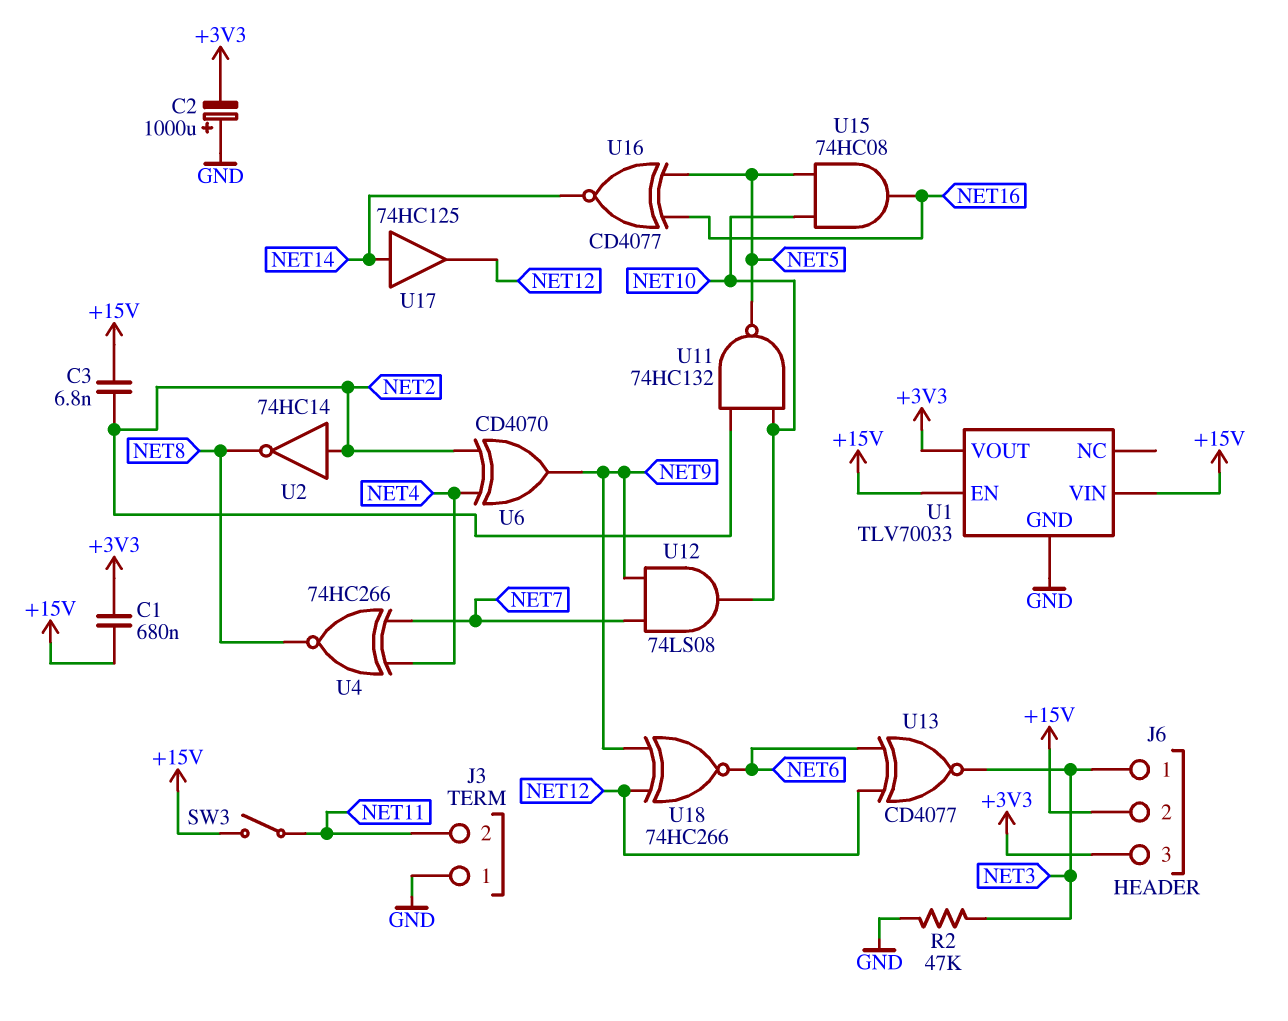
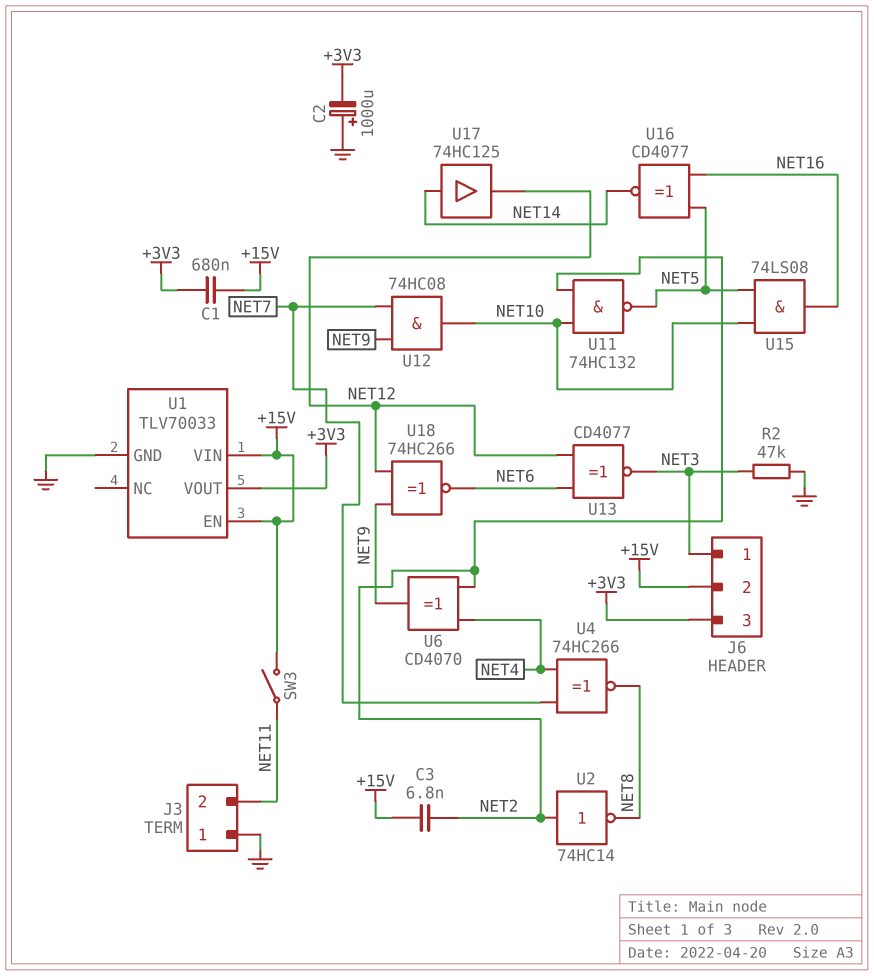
U12: AND 74LS08 (in NET7, in NET9, out NET10) -> AND 74HC08 (in NET7, in NET9, out NET10)
U15: AND 74HC08 (in NET5, in NET10, out NET16) -> AND 74LS08 (in NET5, in NET10, out NET16)

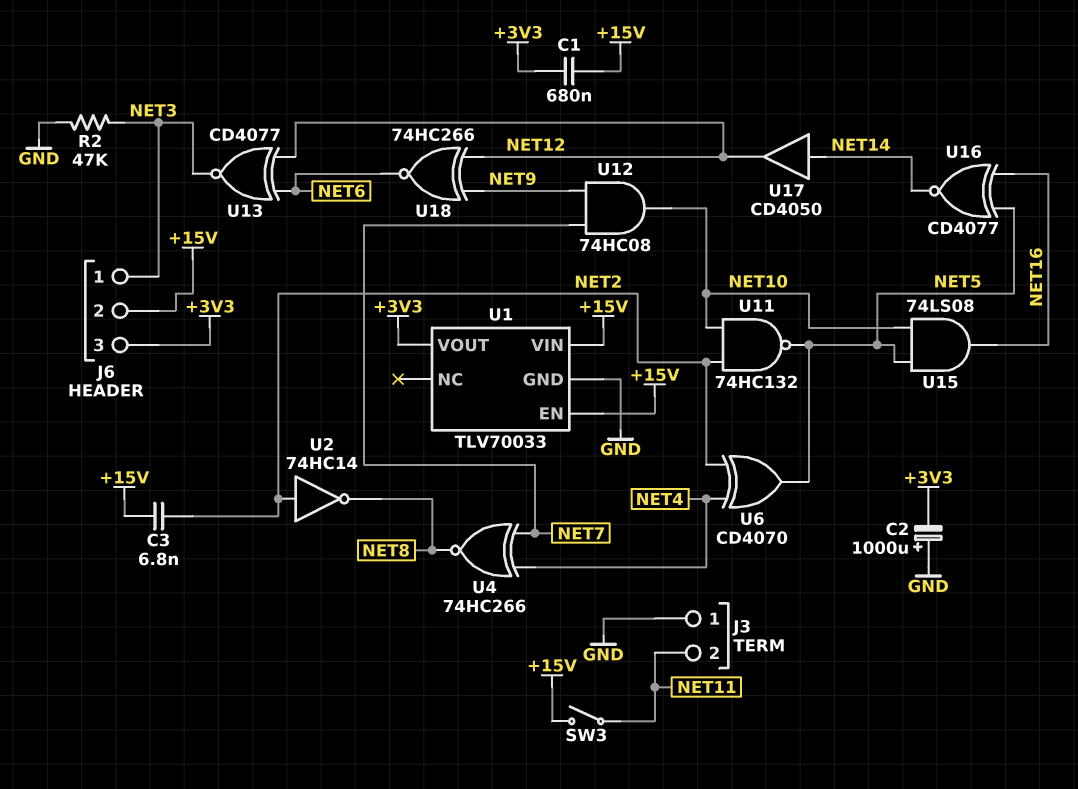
U6: XOR CD4070 (in NET2, in NET4, out NET9) -> XOR CD4070 (in NET2, in NET4, out NET5)
U17: buffer 74HC125 (in NET14, out NET12) -> buffer CD4050 (in NET14, out NET12)

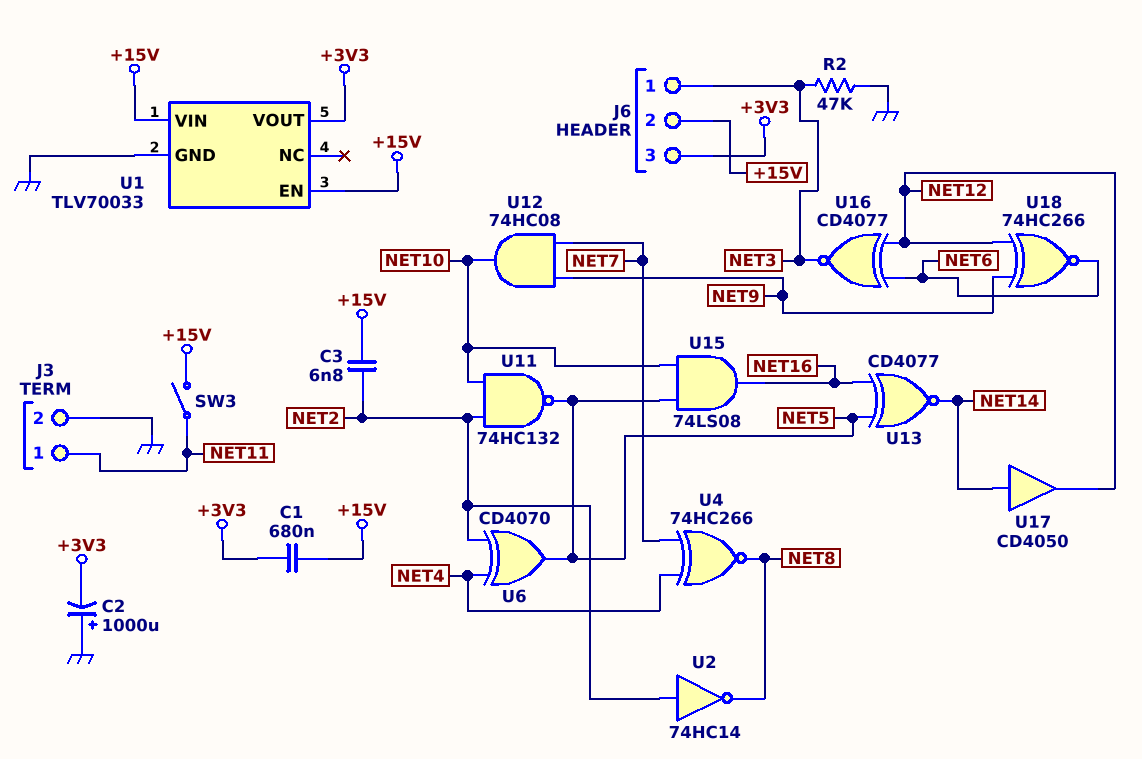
J3 pin 1: GND -> NET11
J3 pin 2: NET11 -> GND
U13: XNOR CD4077 (in NET6, in NET12, out NET3) -> XNOR CD4077 (in NET5, in NET16, out NET14)
U16: XNOR CD4077 (in NET5, in NET16, out NET14) -> XNOR CD4077 (in NET6, in NET12, out NET3)

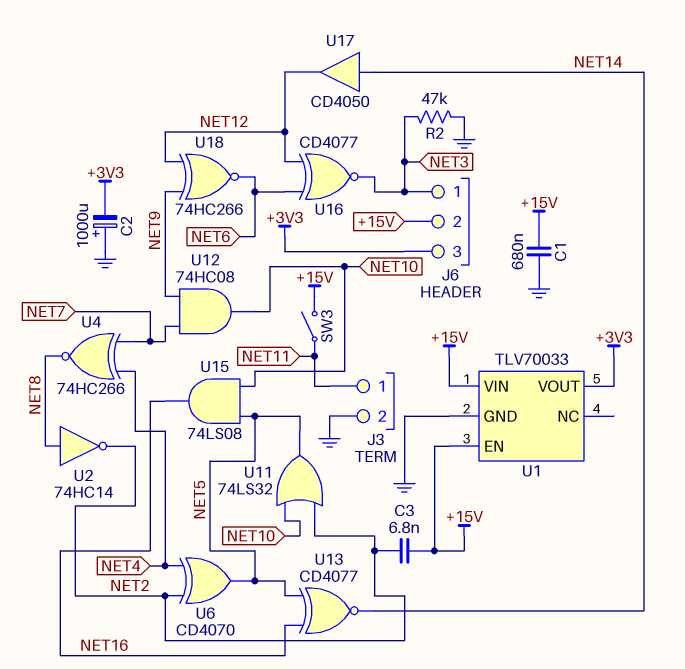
C1: 680nF (+3V3, +15V) -> 680nF (+15V, GND)
U2: NOT 74HC14 (in NET2, out NET8) -> NOT 74HC14 (in NET8, out NET2)
U11: NAND 74HC132 (in NET2, in NET10, out NET5) -> OR 74LS32 (in NET2, in NET10, out NET5)

